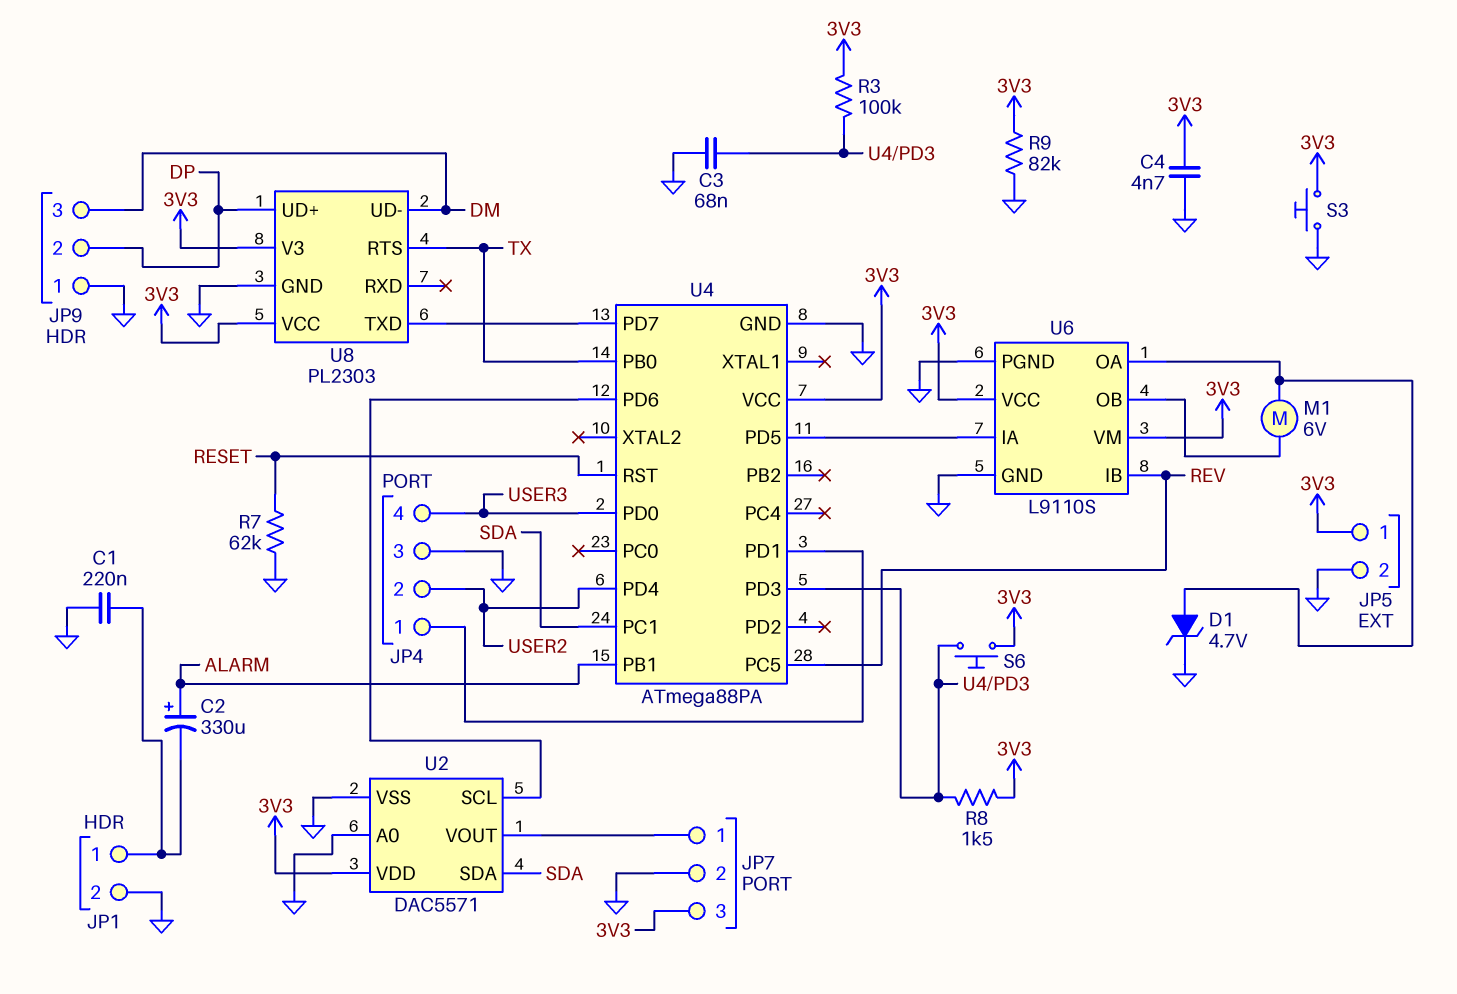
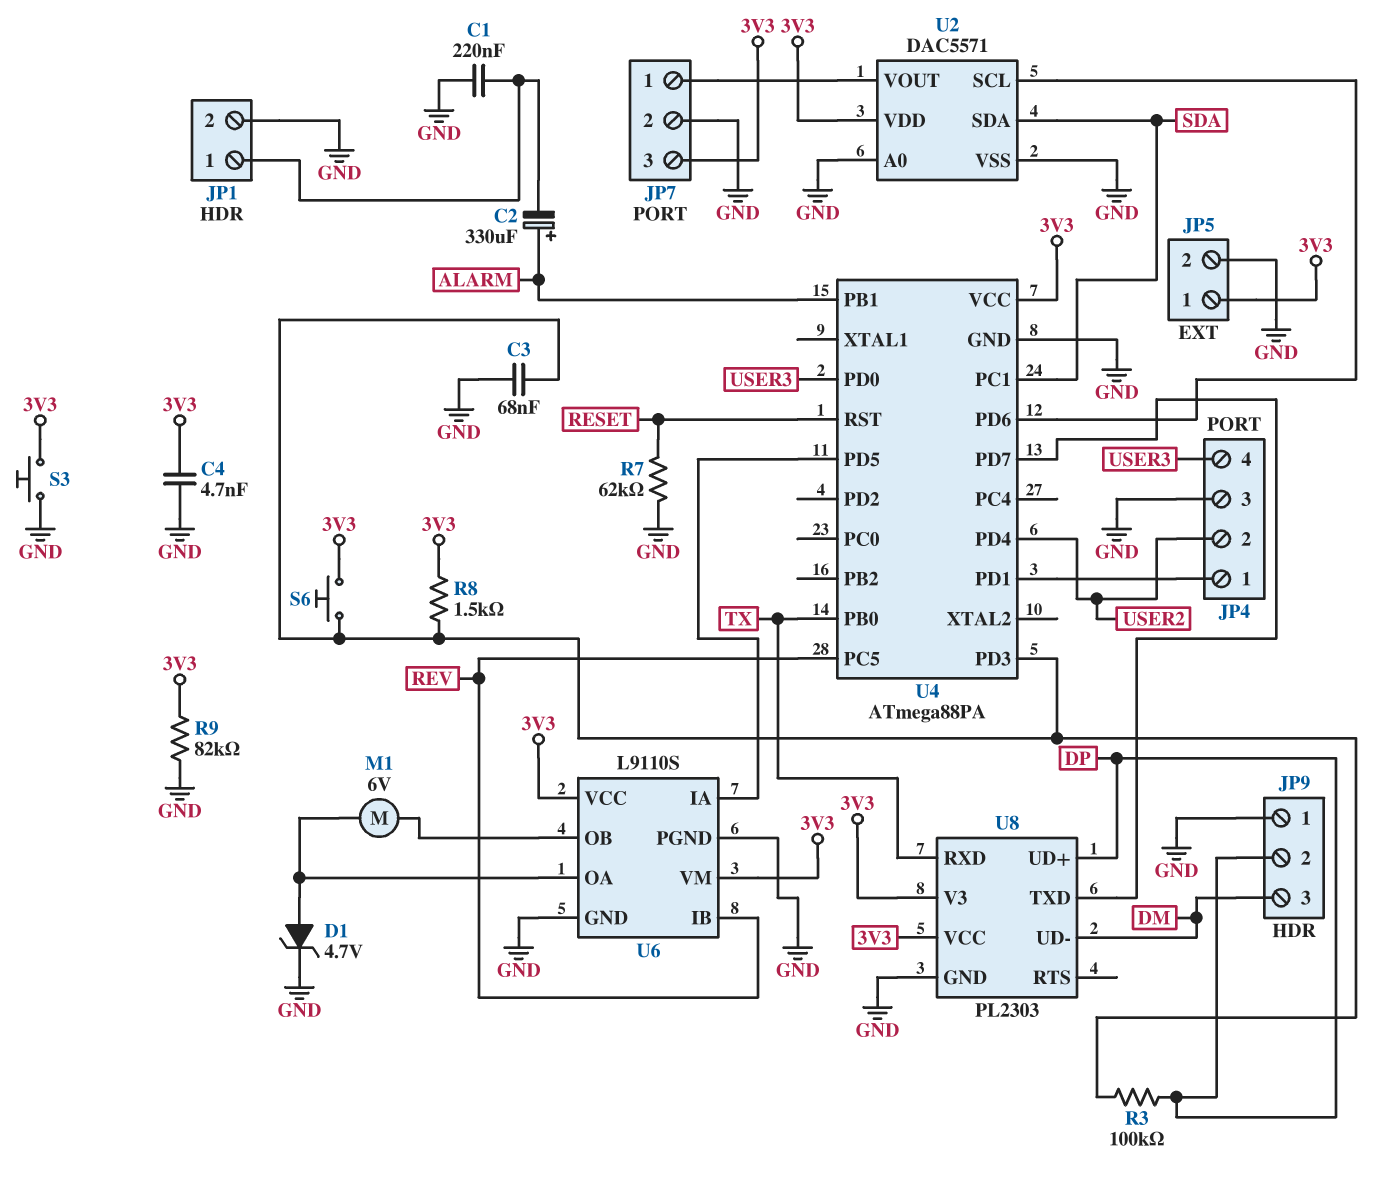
R3: 100k (3V3, U4/PD3) -> 100k (DP, U4/PD3)
U8 pin RTS: TX -> none
U8 pin RXD: none -> TX

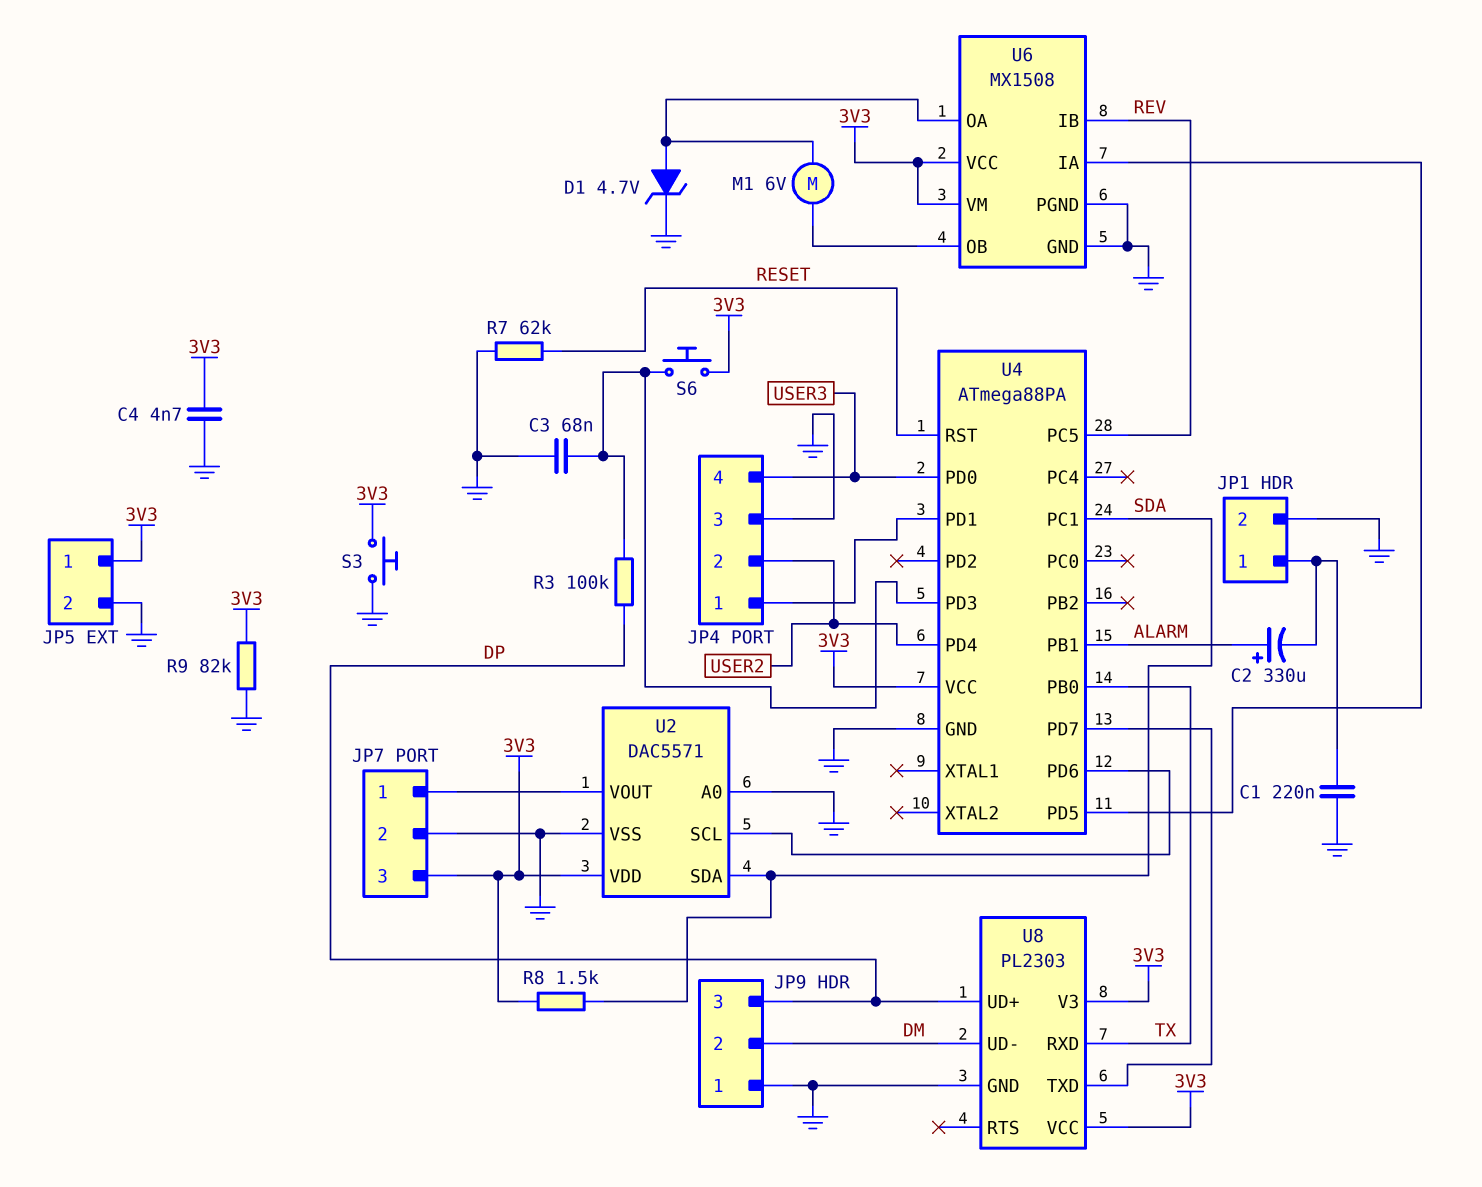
JP9 pin 2: DP -> DM
JP9 pin 3: DM -> DP
R8: 1.5k (3V3, U4/PD3) -> 1.5k (3V3, SDA)
U6: L9110S -> MX1508

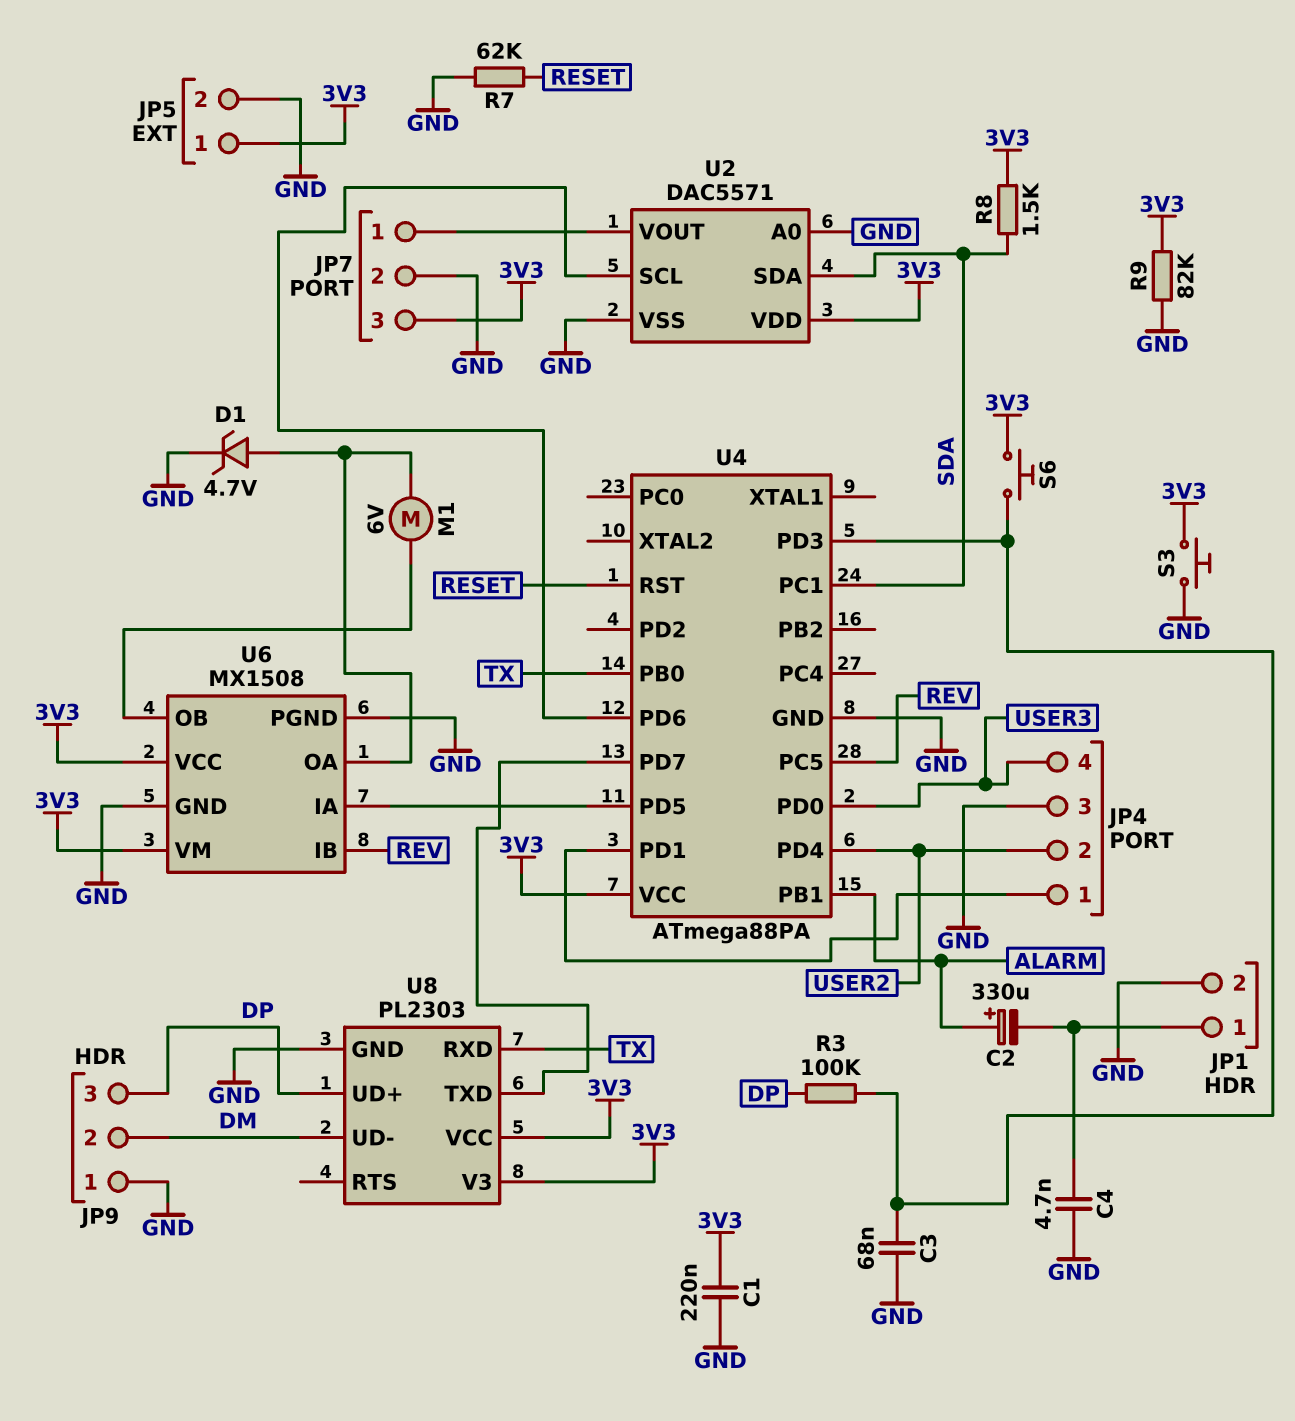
C1: 220nF (GND, JP1/1) -> 220nF (3V3, GND)
C4: 4.7nF (3V3, GND) -> 4.7nF (GND, JP1/1)

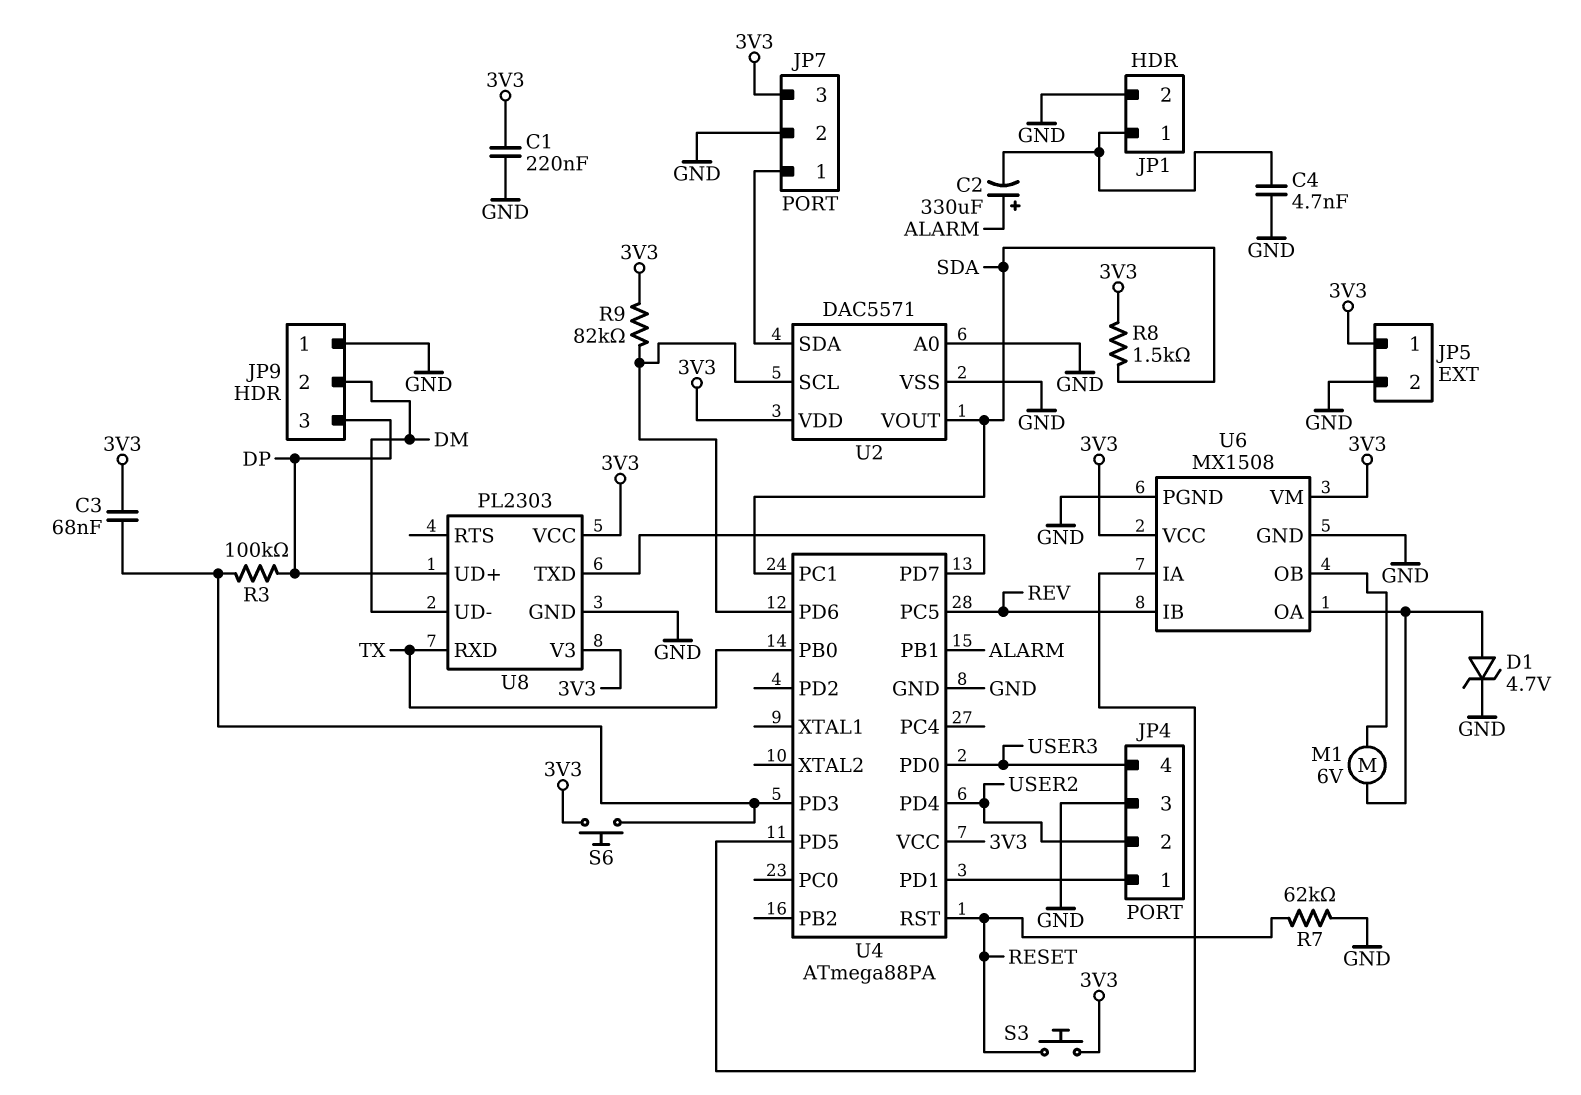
C3: 68nF (GND, U4/PD3) -> 68nF (3V3, U4/PD3)
R9: 82k (3V3, GND) -> 82k (3V3, U2/SCL)
S3: button (3V3, GND) -> button (3V3, RESET)
U2 pin SDA: SDA -> JP7/1
U2 pin VOUT: JP7/1 -> SDA

